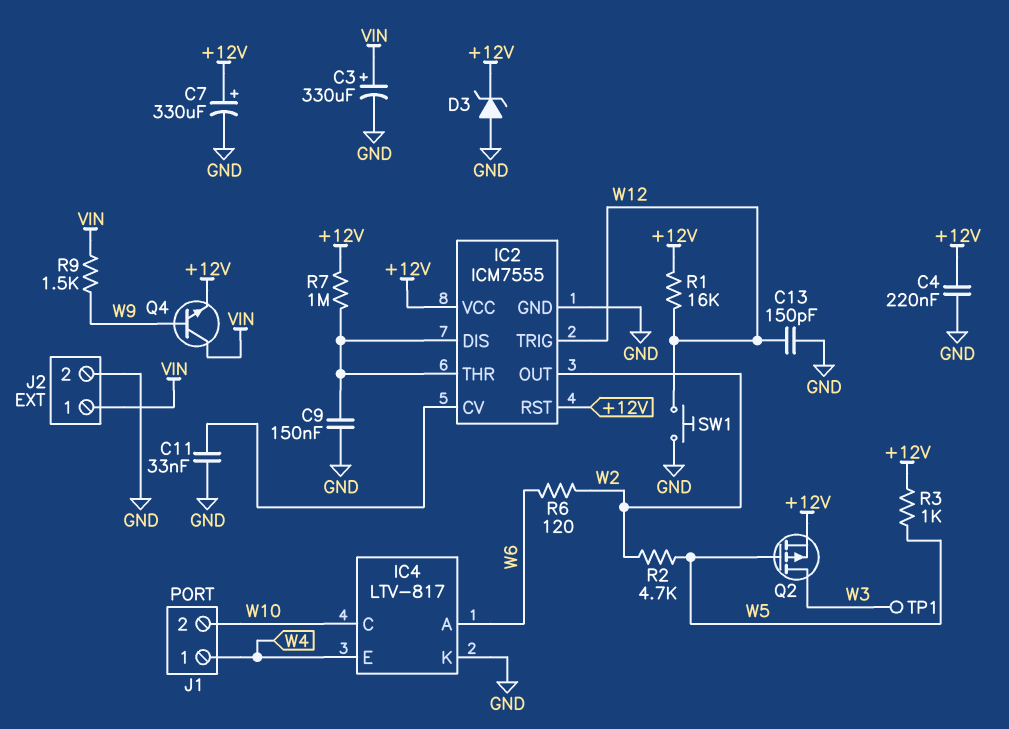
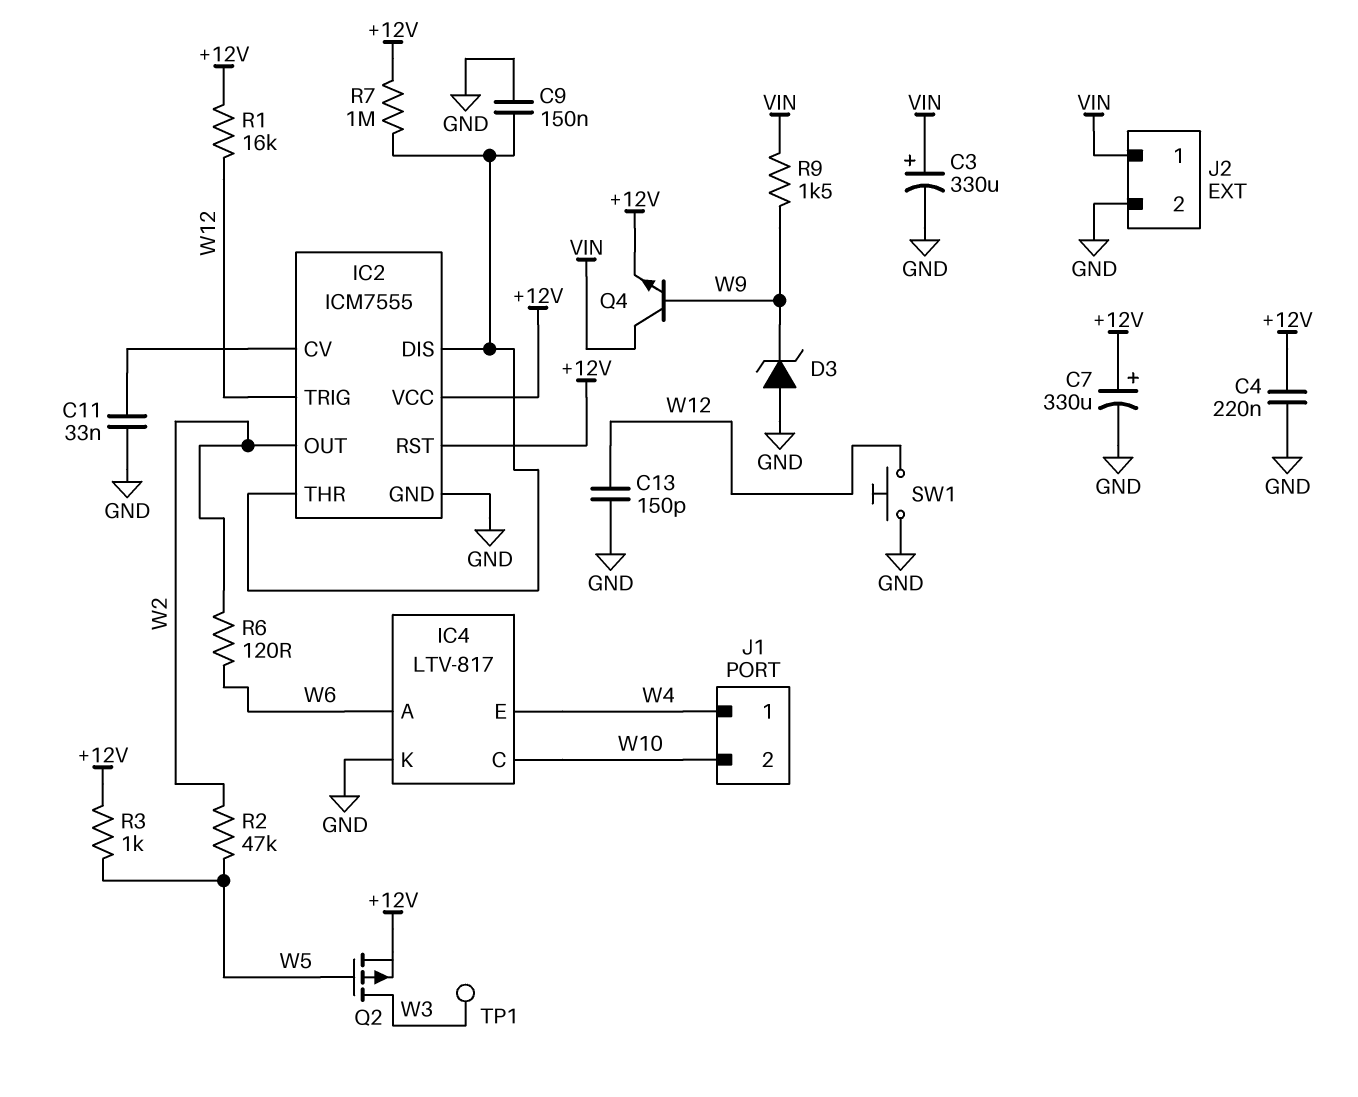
D3: zener (A GND, K +12V) -> zener (A GND, K W9)
R2: 4.7k (W2, W5) -> 47k (W2, W5)

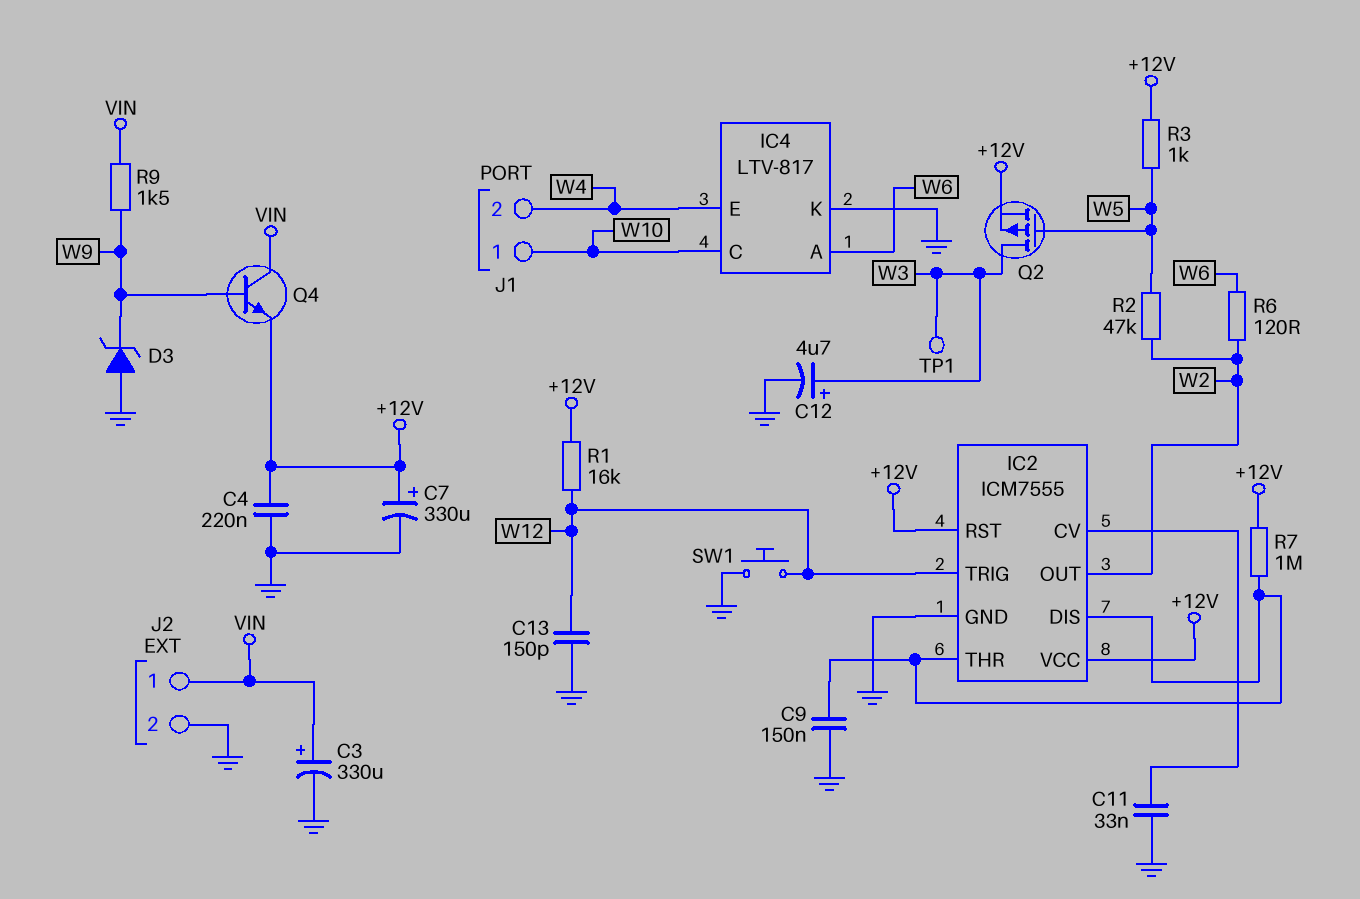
C12: none -> 4.7uF (plus W3, minus GND)
J1 pin 1: W4 -> W10
J1 pin 2: W10 -> W4

